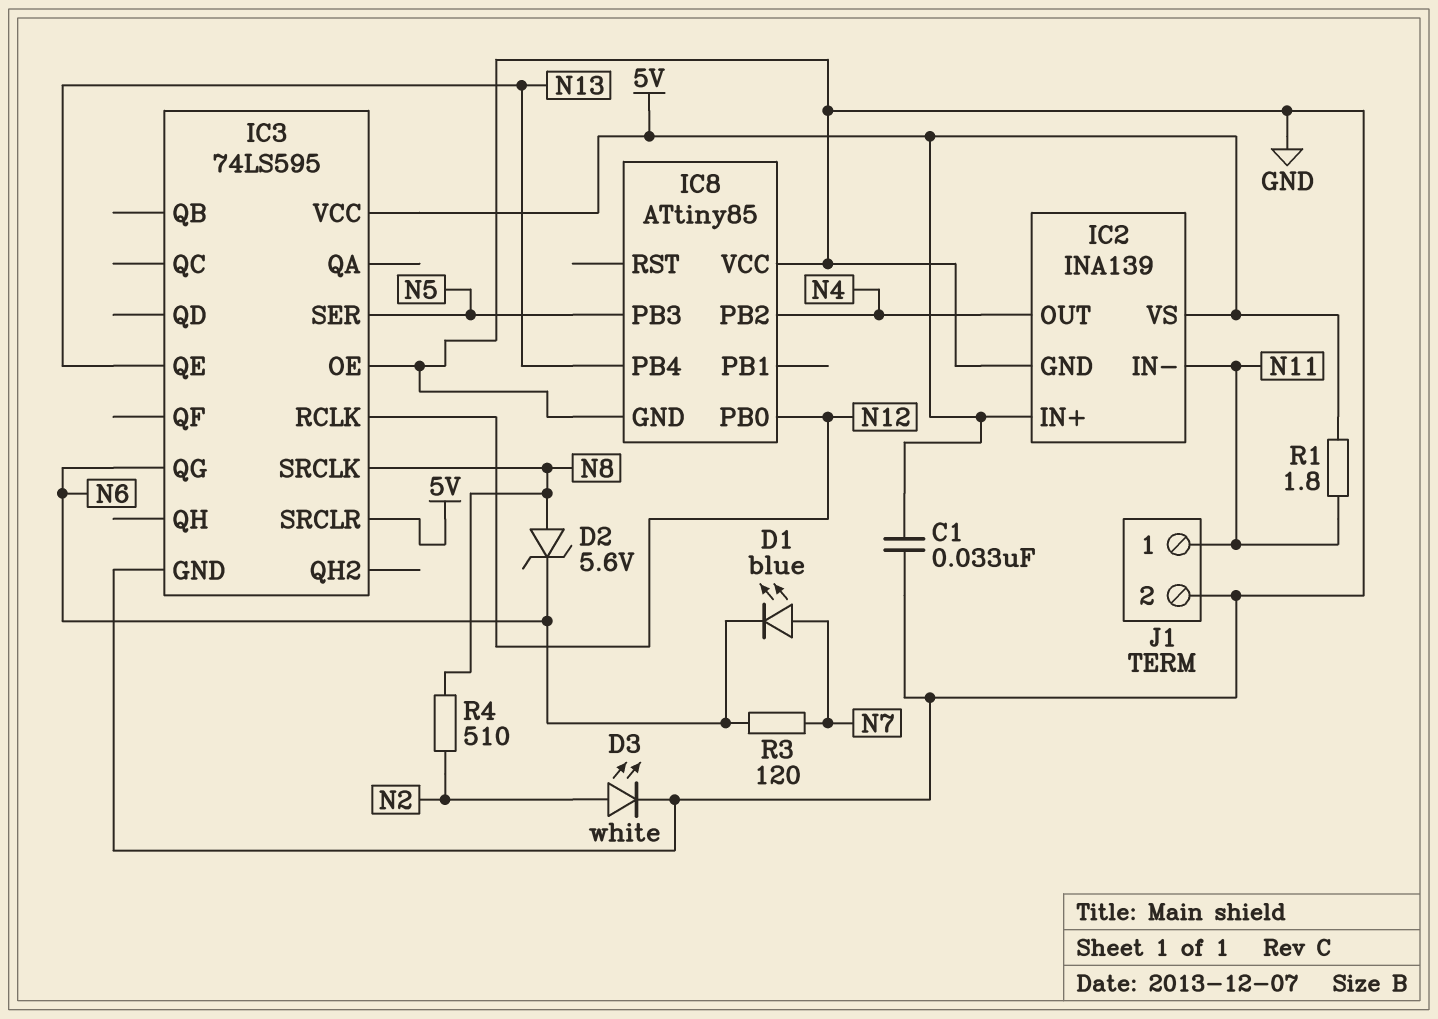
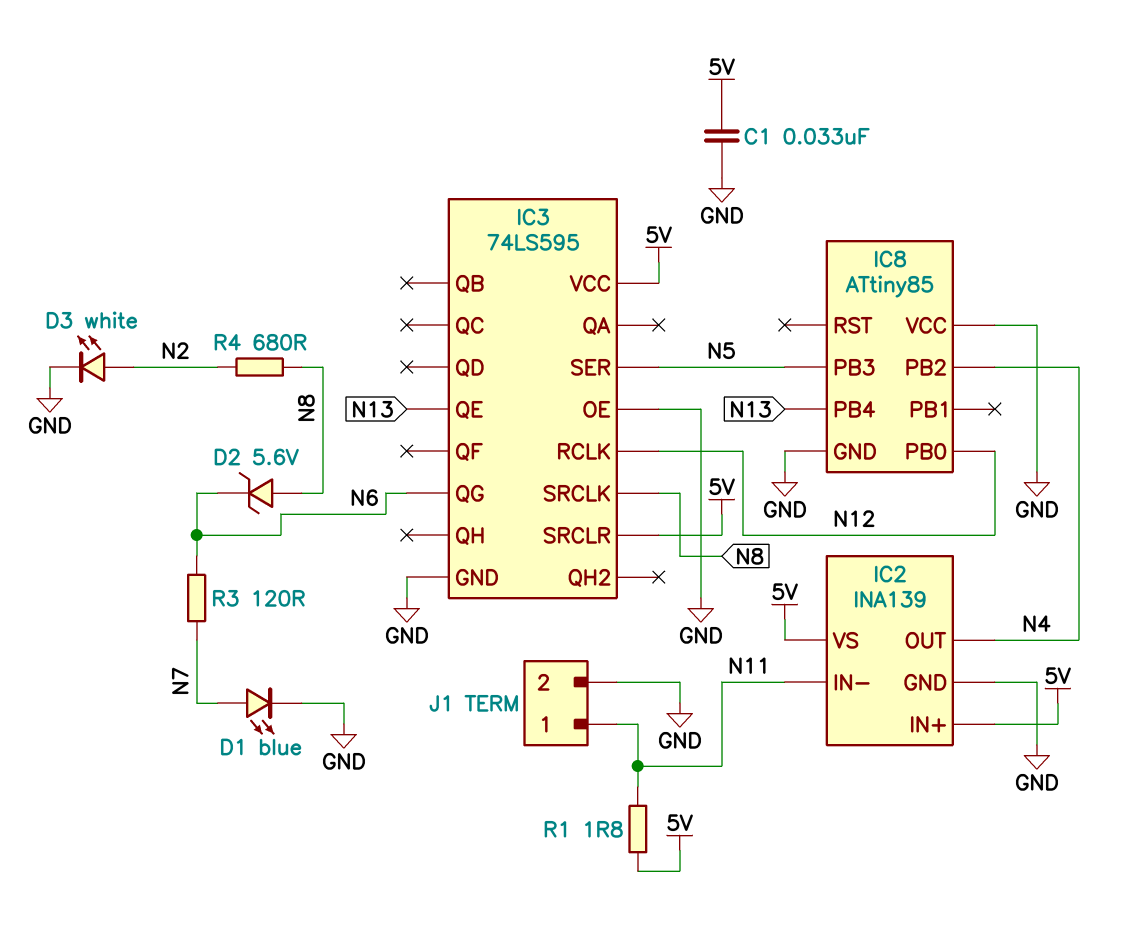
D1: LED blue (A N7, K N6) -> LED blue (A N7, K GND)
R4: 510 (N2, N8) -> 680 (N2, N8)

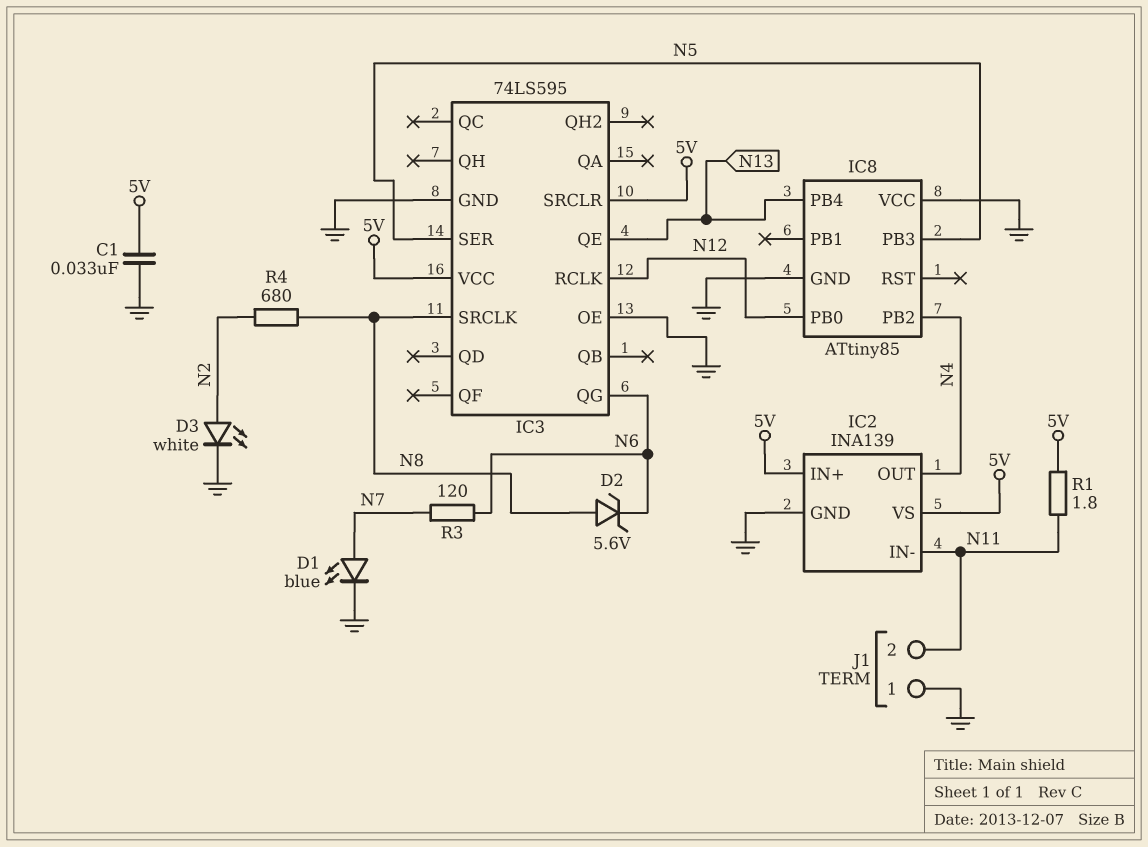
J1 pin 1: N11 -> GND
J1 pin 2: GND -> N11

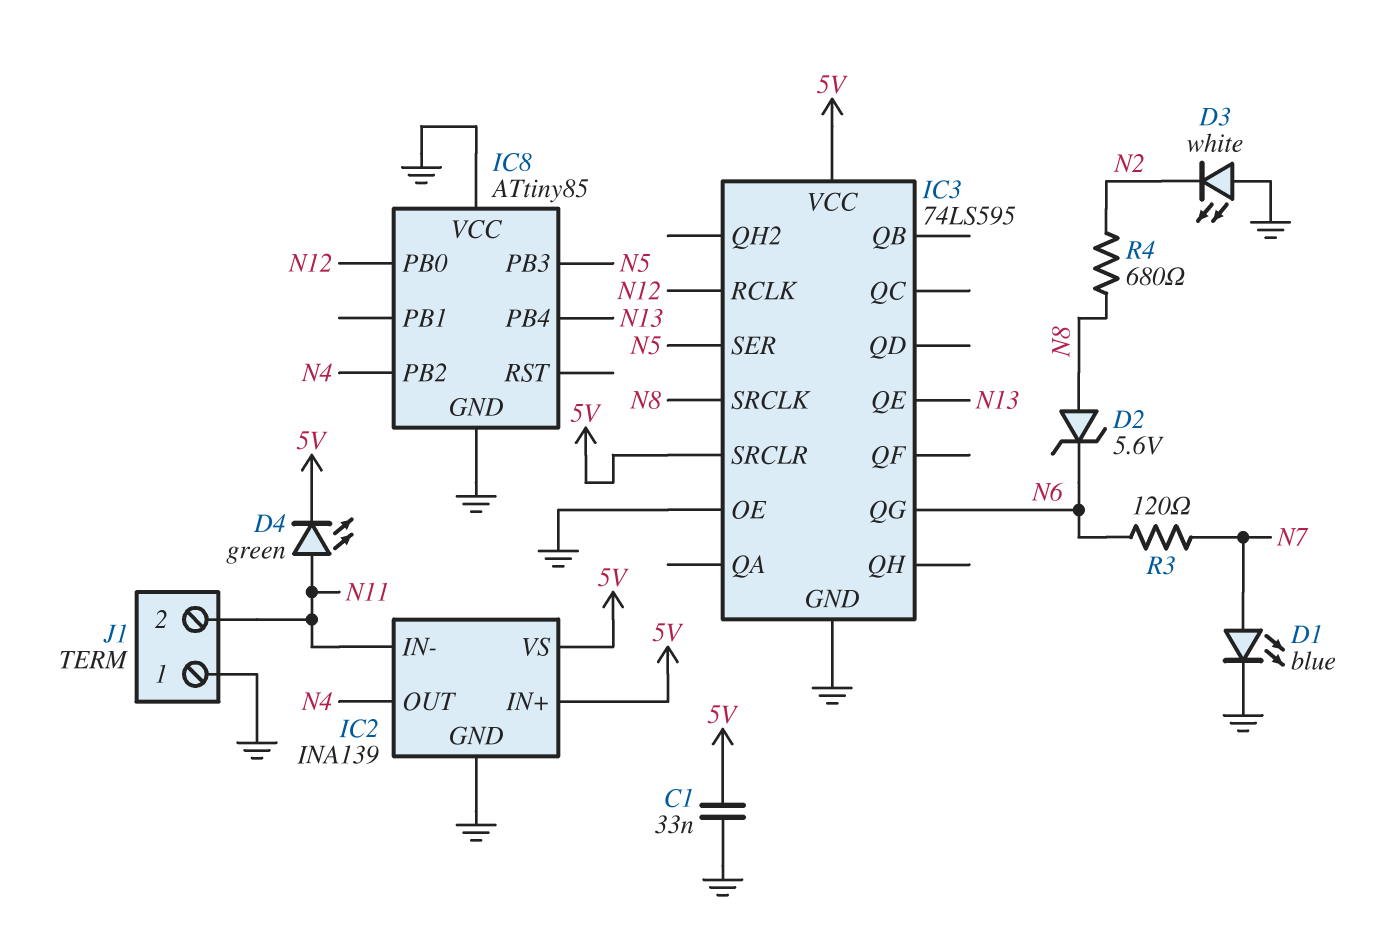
D3: LED white (A N2, K GND) -> LED white (A GND, K N2)
D4: none -> LED green (A N11, K 5V)
R1: 1.8 (5V, N11) -> none

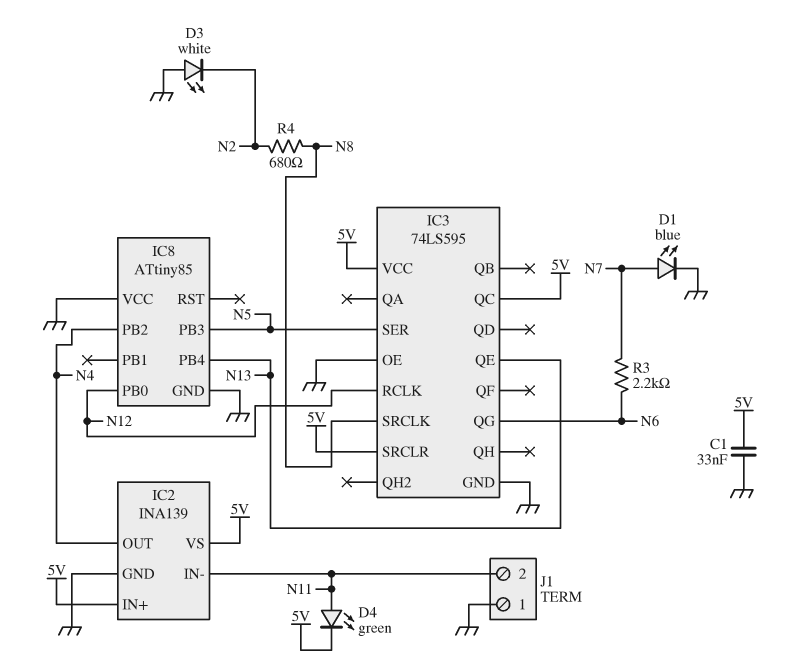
D2: zener 5.6V (A N8, K N6) -> none
IC3 pin QC: none -> 5V
R3: 120 (N6, N7) -> 2.2k (N6, N7)

